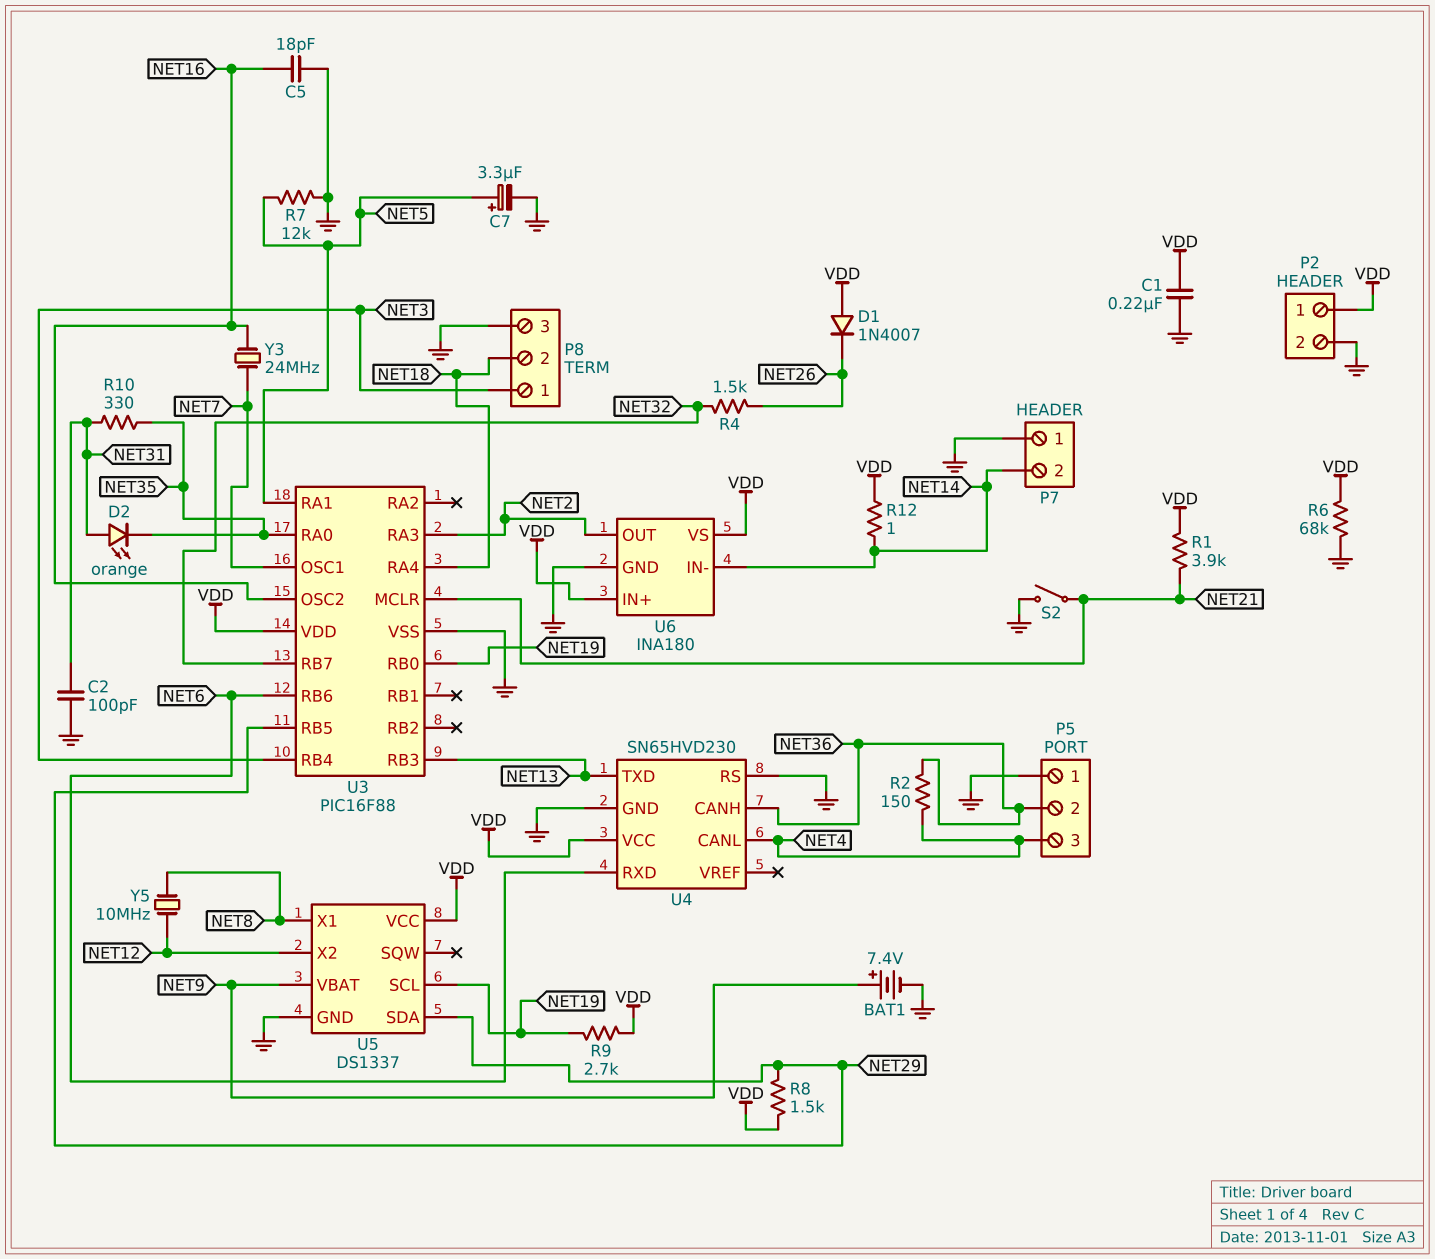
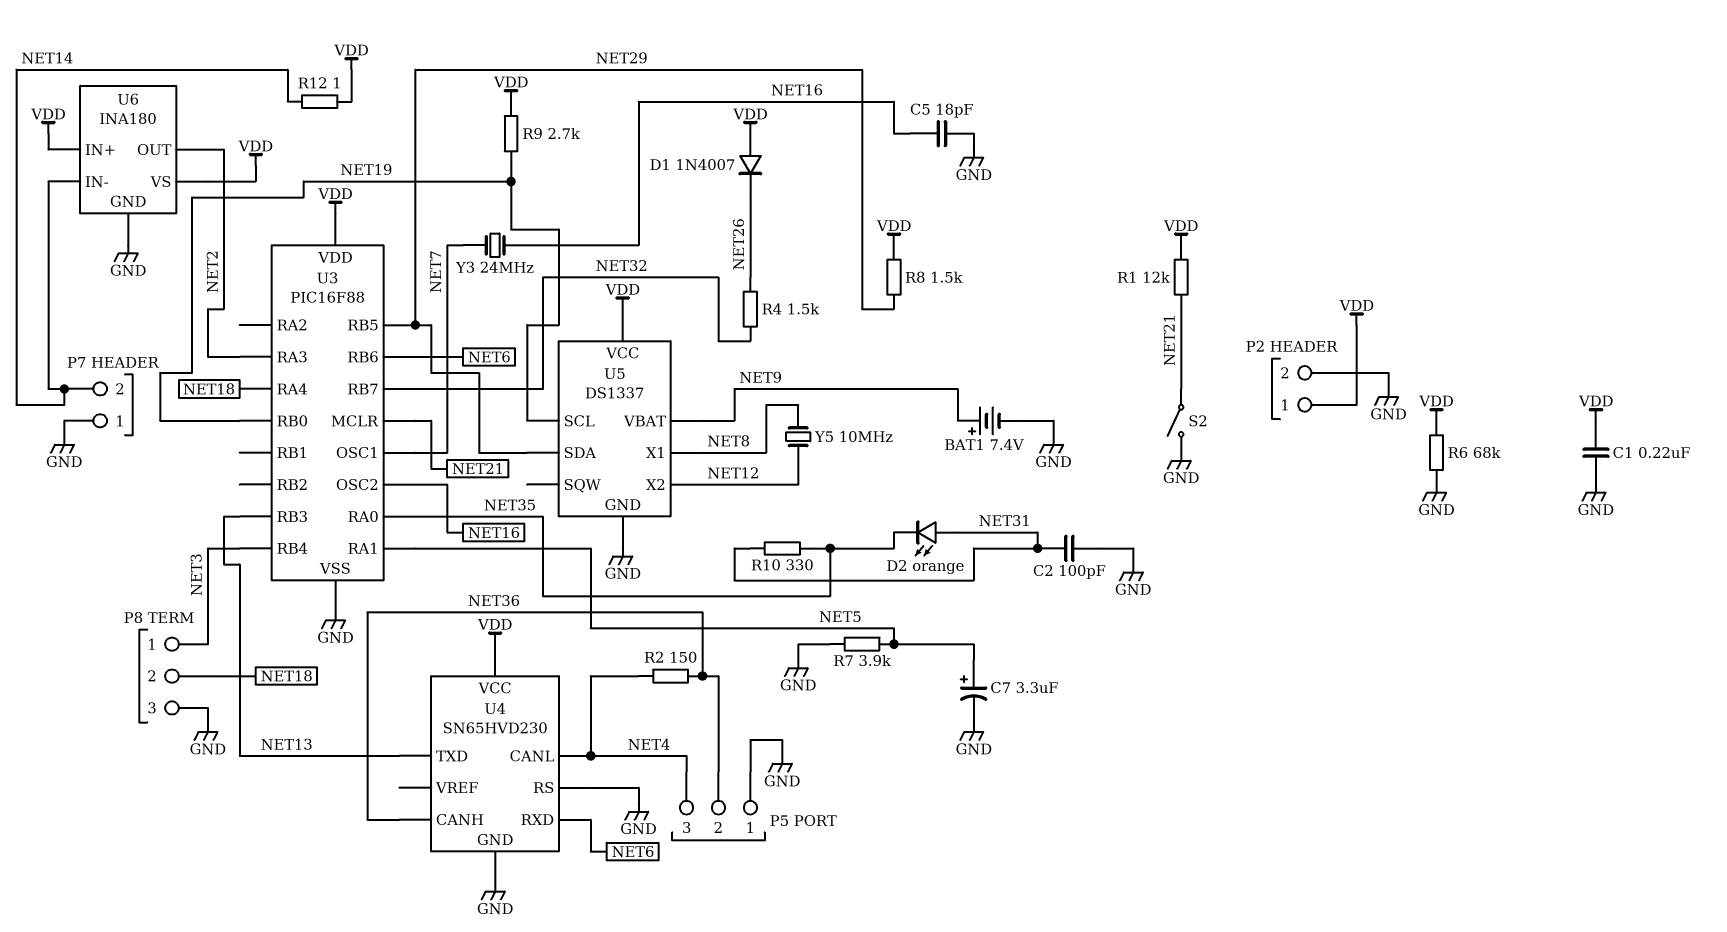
R1: 3.9k (NET21, VDD) -> 12k (NET21, VDD)
R7: 12k (GND, NET5) -> 3.9k (GND, NET5)

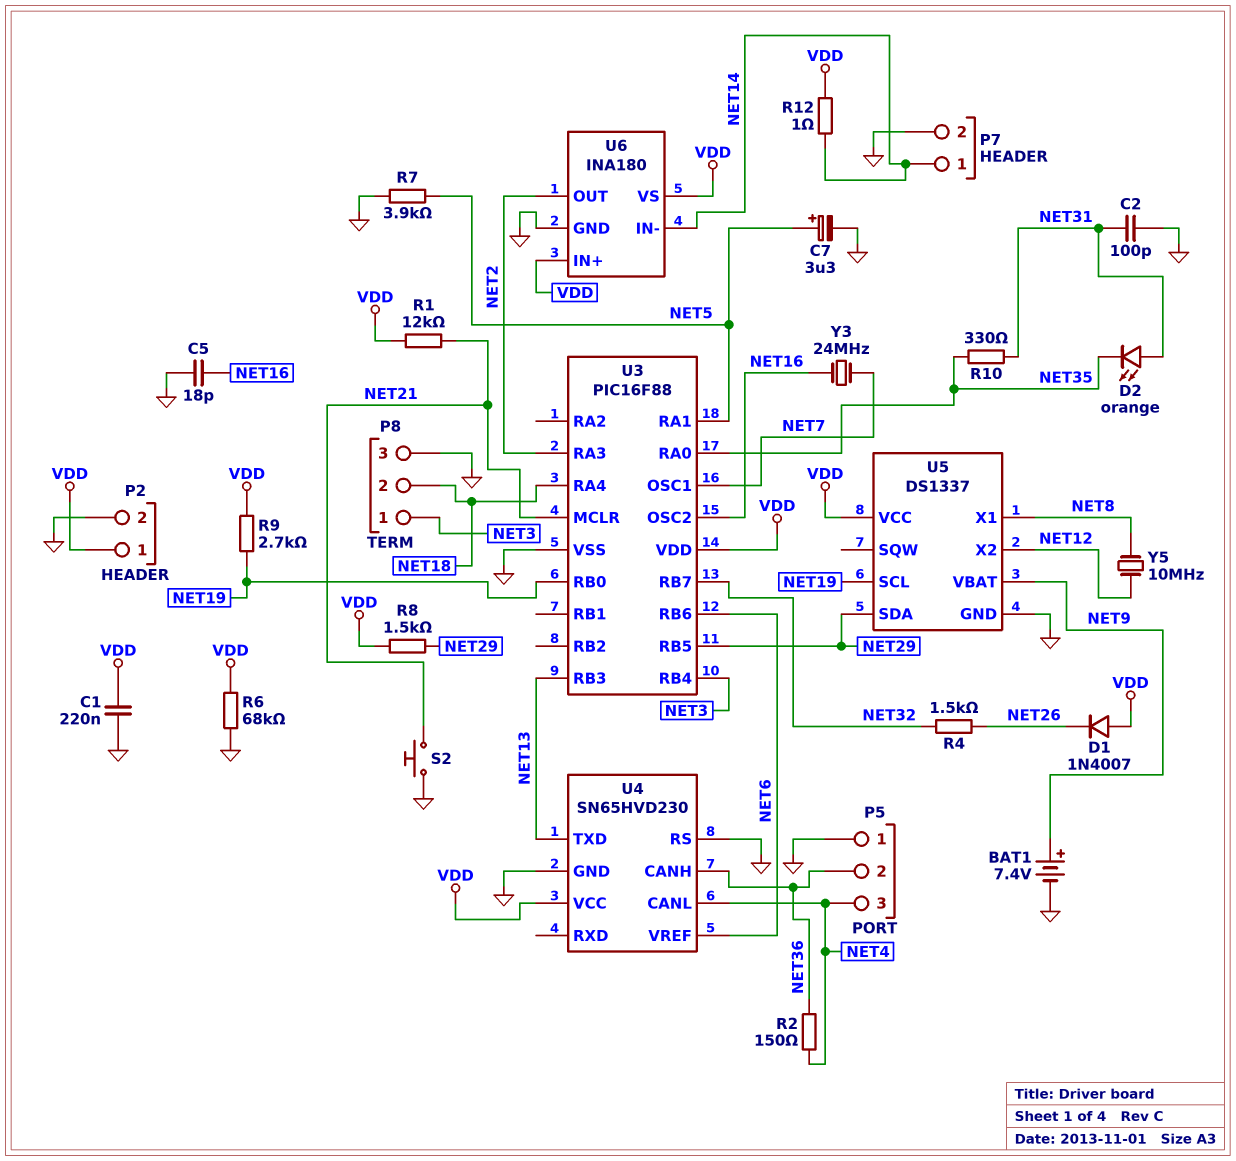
P7 pin 1: GND -> NET14
P7 pin 2: NET14 -> GND
S2: switch (GND, NET21) -> button (GND, NET21)
U4 pin RXD: NET6 -> none
U4 pin VREF: none -> NET6

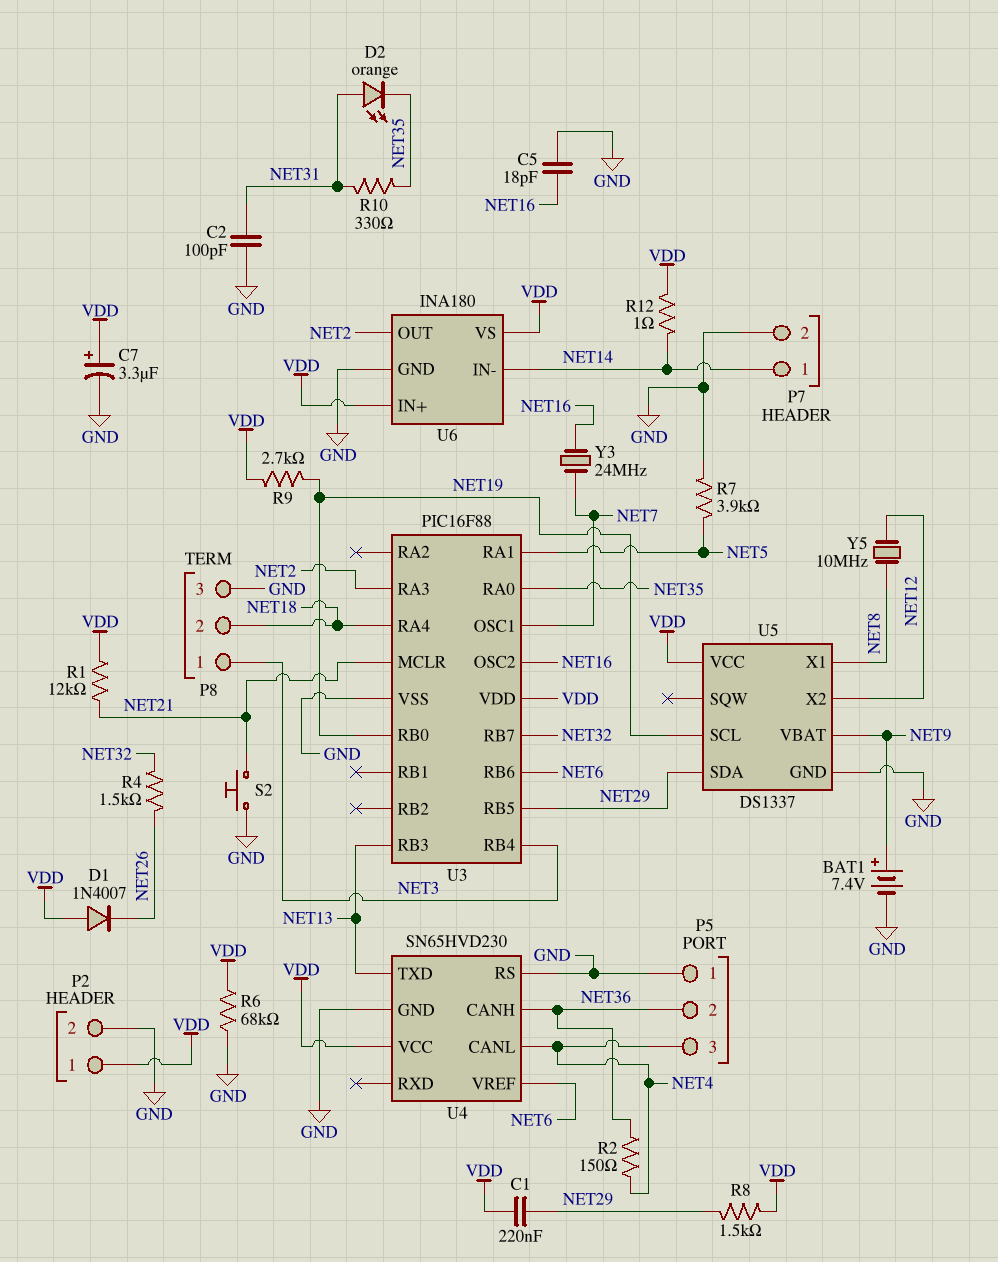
C1: 220nF (GND, VDD) -> 220nF (NET29, VDD)
C7: 3.3uF (plus NET5, minus GND) -> 3.3uF (plus VDD, minus GND)

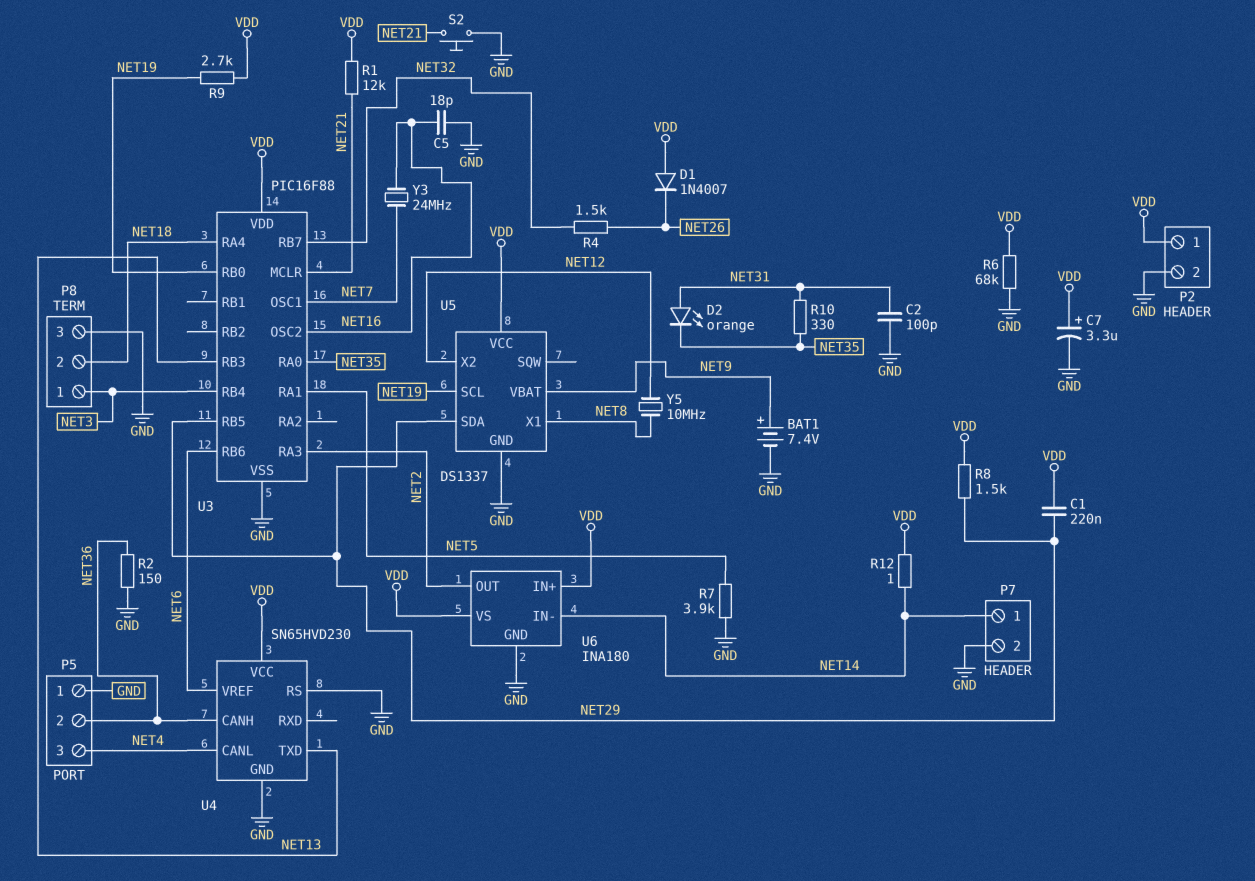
R2: 150 (NET4, NET36) -> 150 (GND, NET36)

